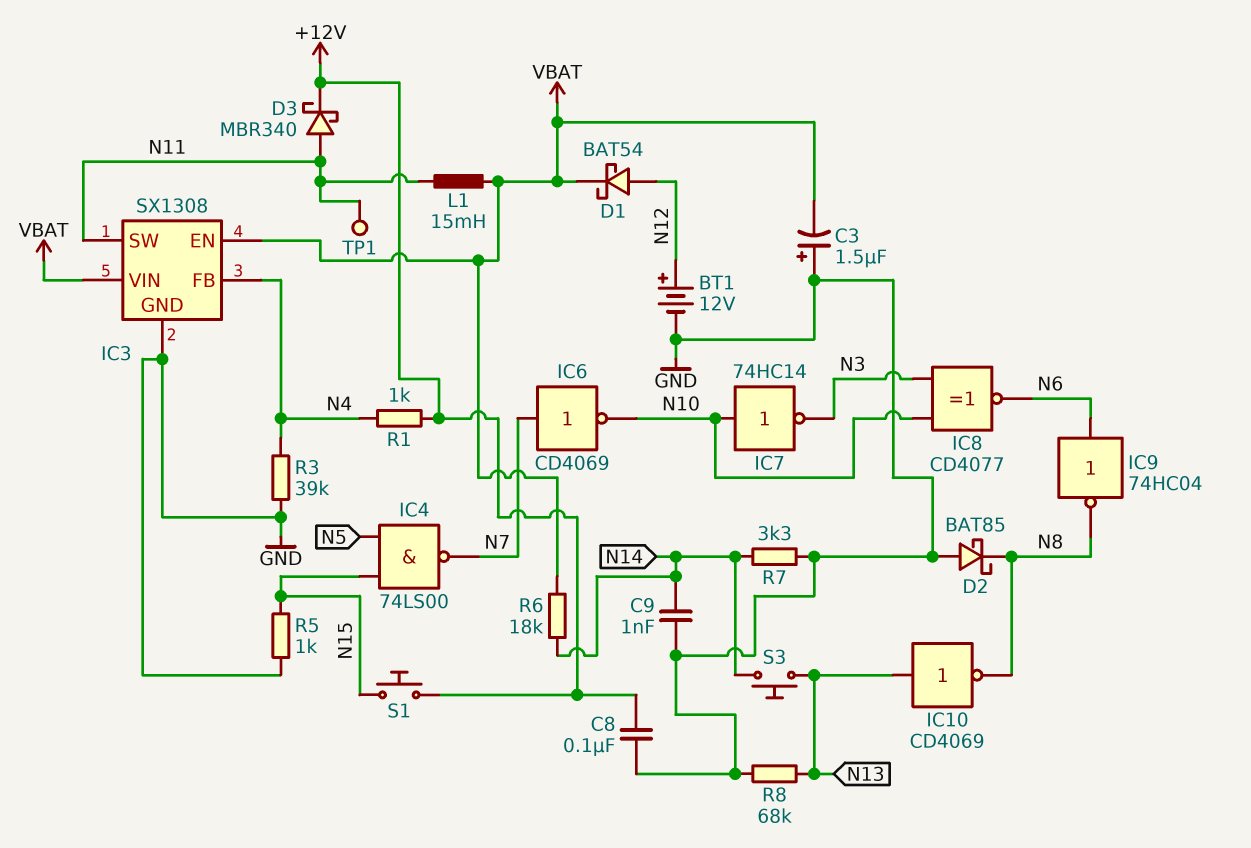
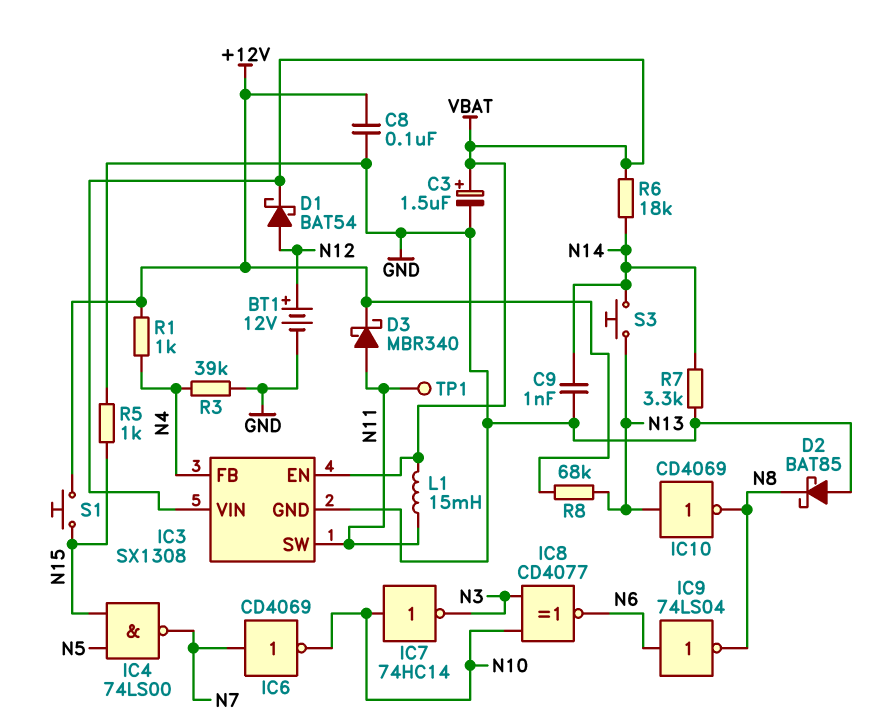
C3: 1.5uF (plus GND, minus VBAT) -> 1.5uF (plus VBAT, minus GND)
IC9: NOT 74HC04 (in N6, out N8) -> NOT 74LS04 (in N6, out N8)
R8: 68k (GND, N13) -> 68k (+12V, N13)

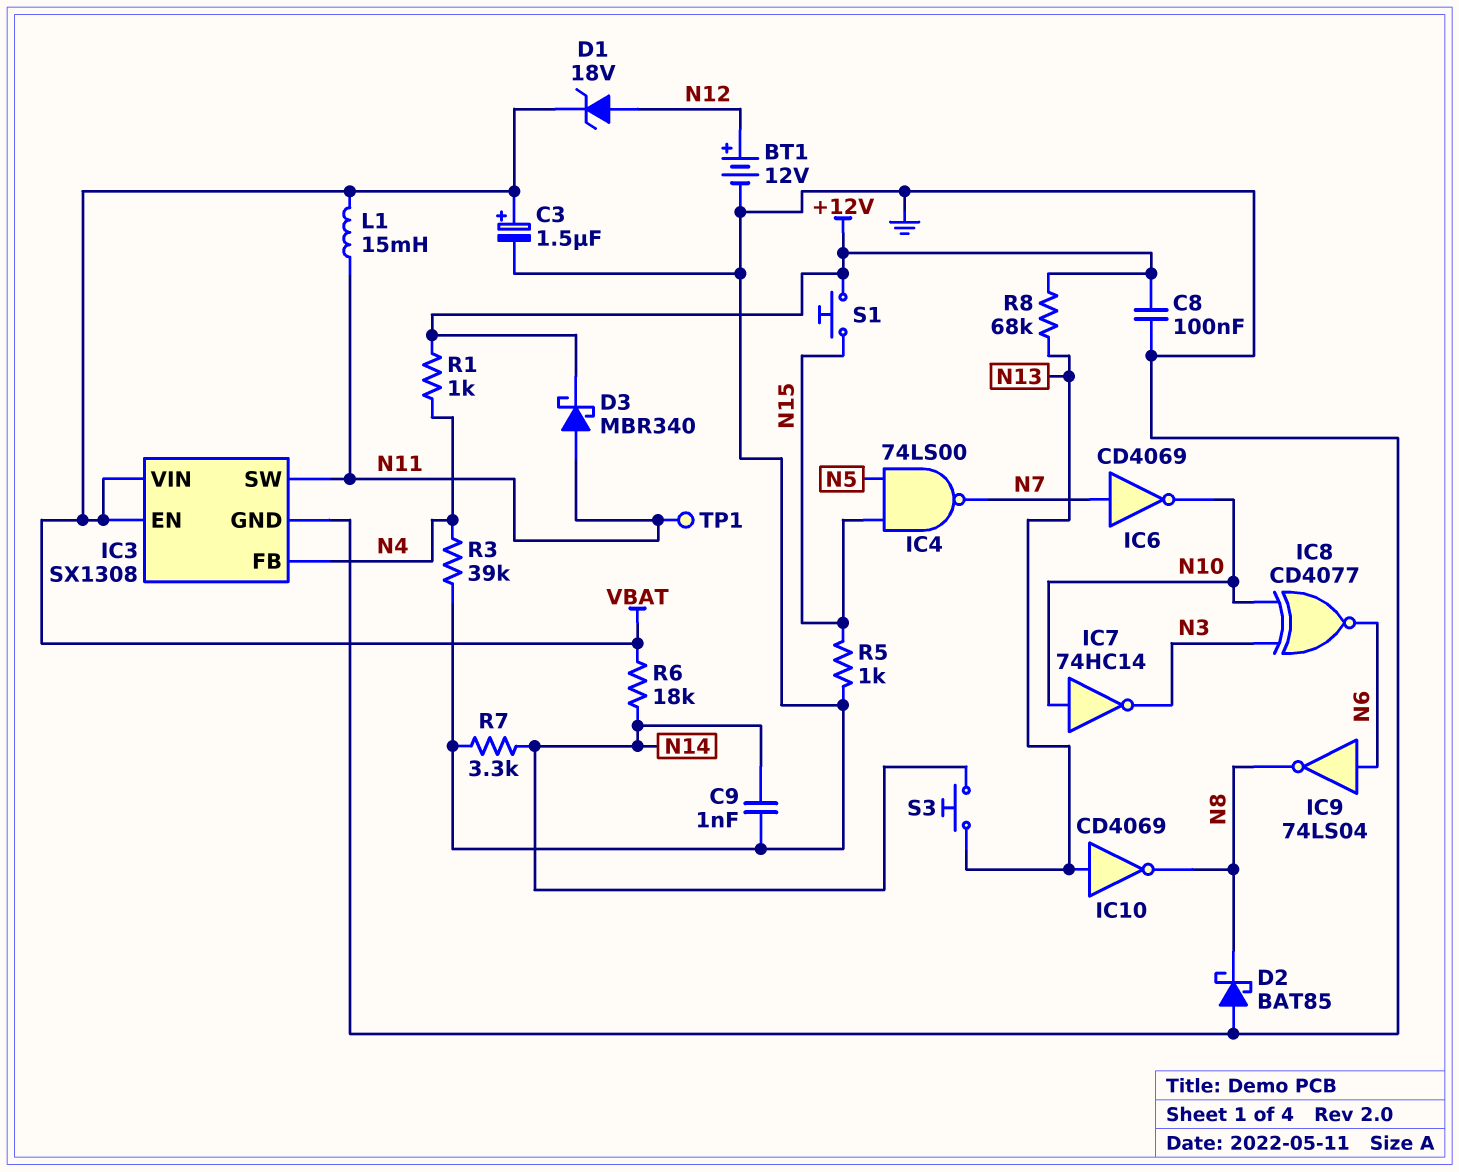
D1: schottky BAT54 (A N12, K VBAT) -> zener 18V (A N12, K VBAT)

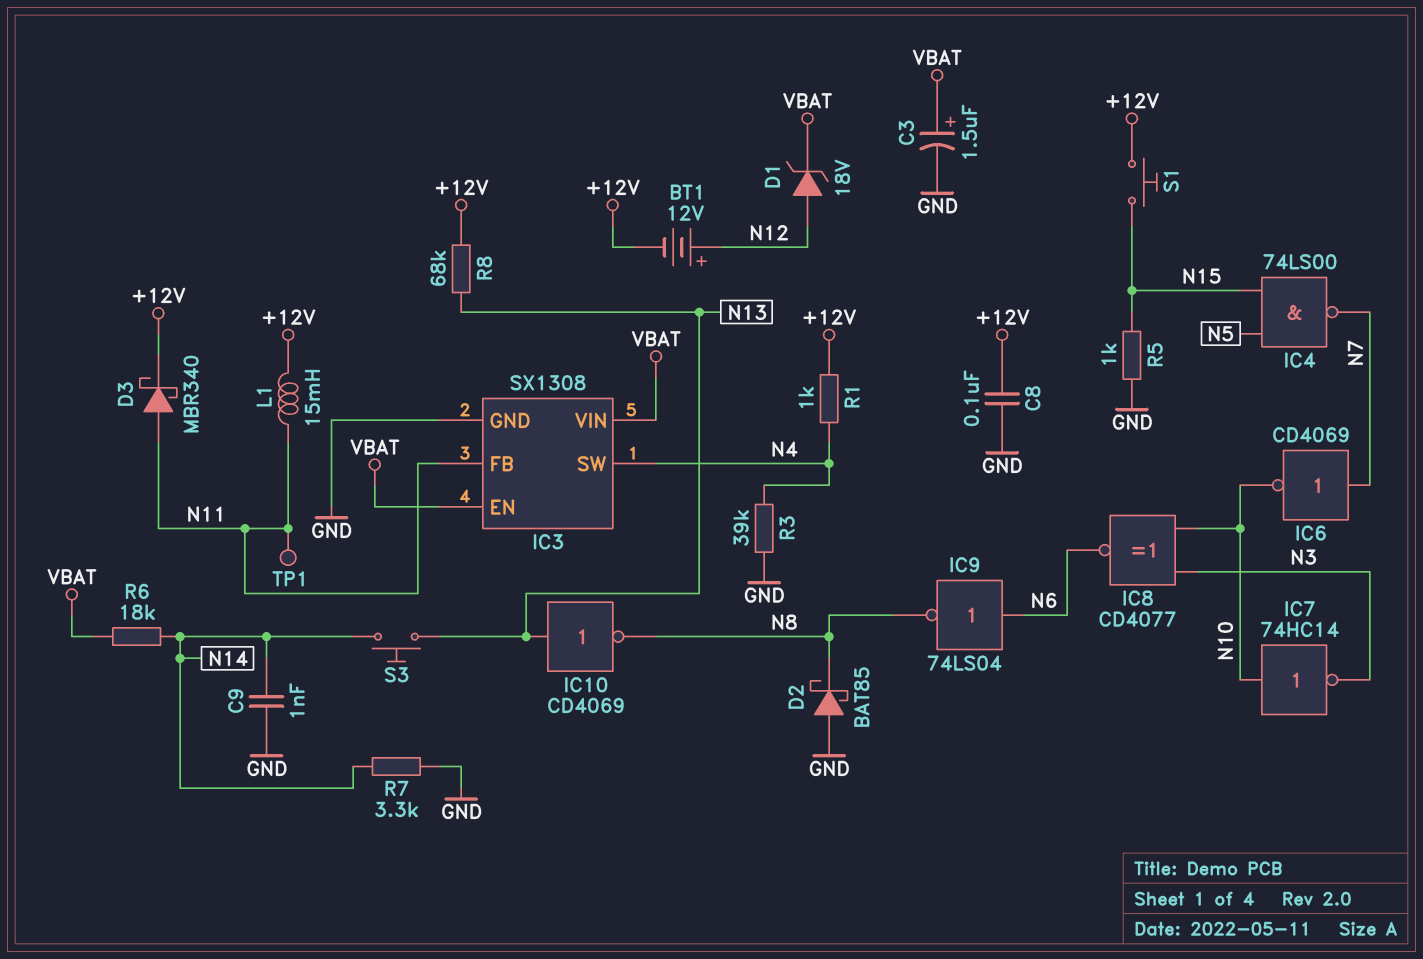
BT1: 12V (plus N12, minus GND) -> 12V (plus N12, minus +12V)
IC3 pin FB: N4 -> N11
IC3 pin SW: N11 -> N4
L1: 15mH (N11, VBAT) -> 15mH (+12V, N11)

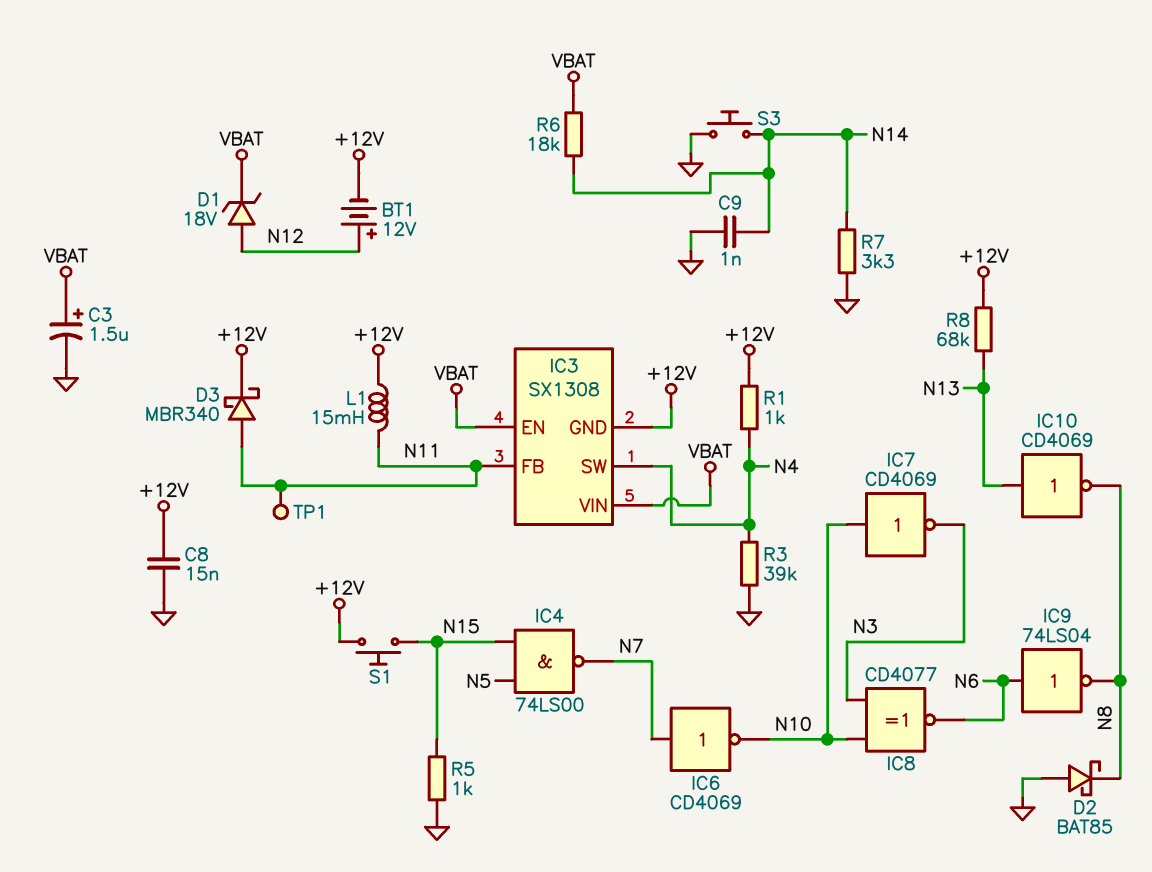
C8: 100nF (+12V, GND) -> 15nF (+12V, GND)
IC3 pin GND: GND -> +12V
IC7: NOT 74HC14 (in N10, out N3) -> NOT CD4069 (in N10, out N3)
S3: button (N13, N14) -> button (GND, N14)

